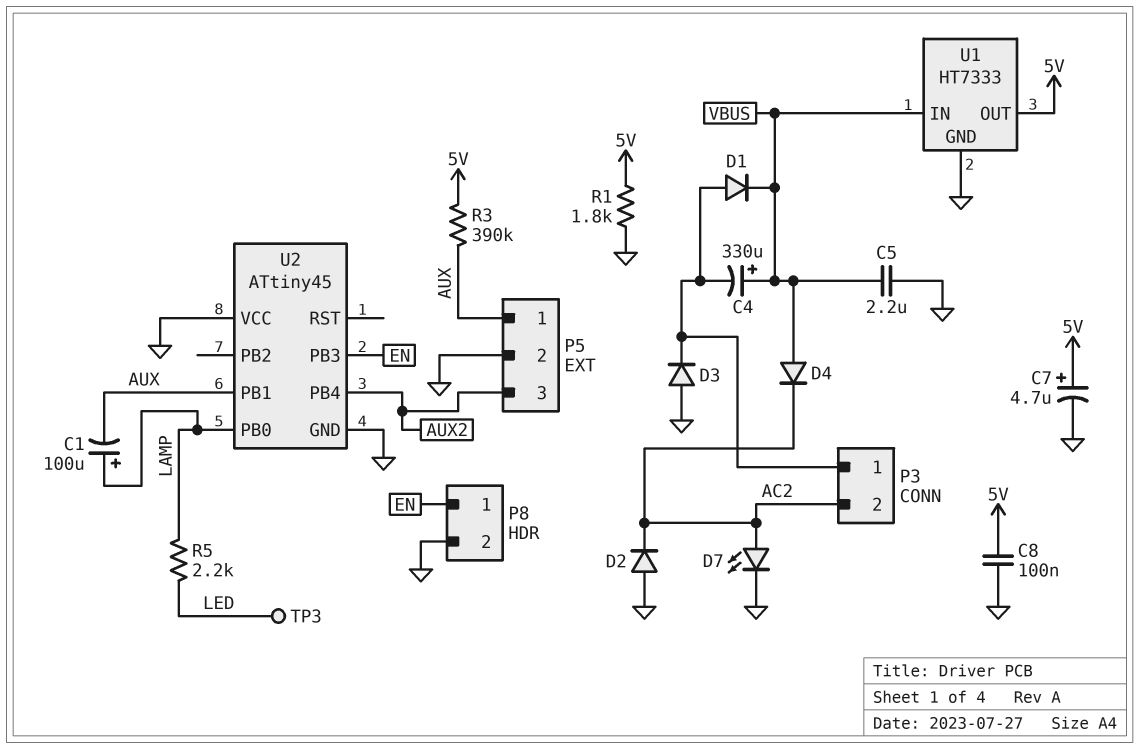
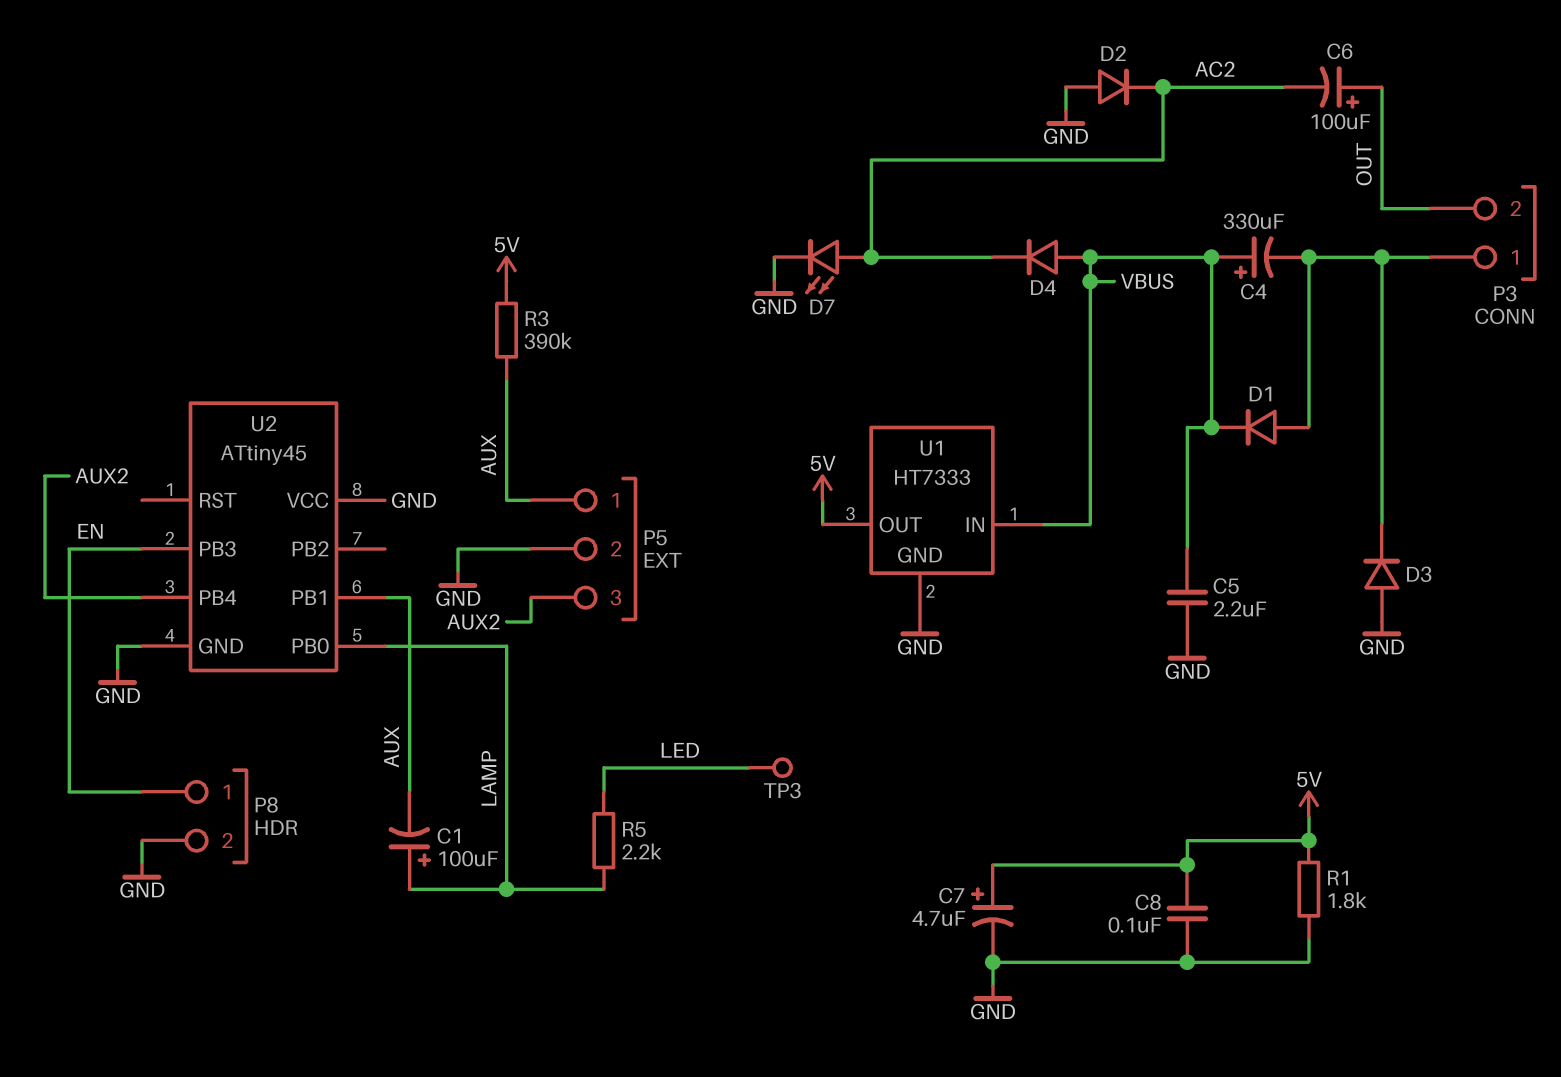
C6: none -> 100uF (plus OUT, minus AC2)
P3 pin 2: AC2 -> OUT

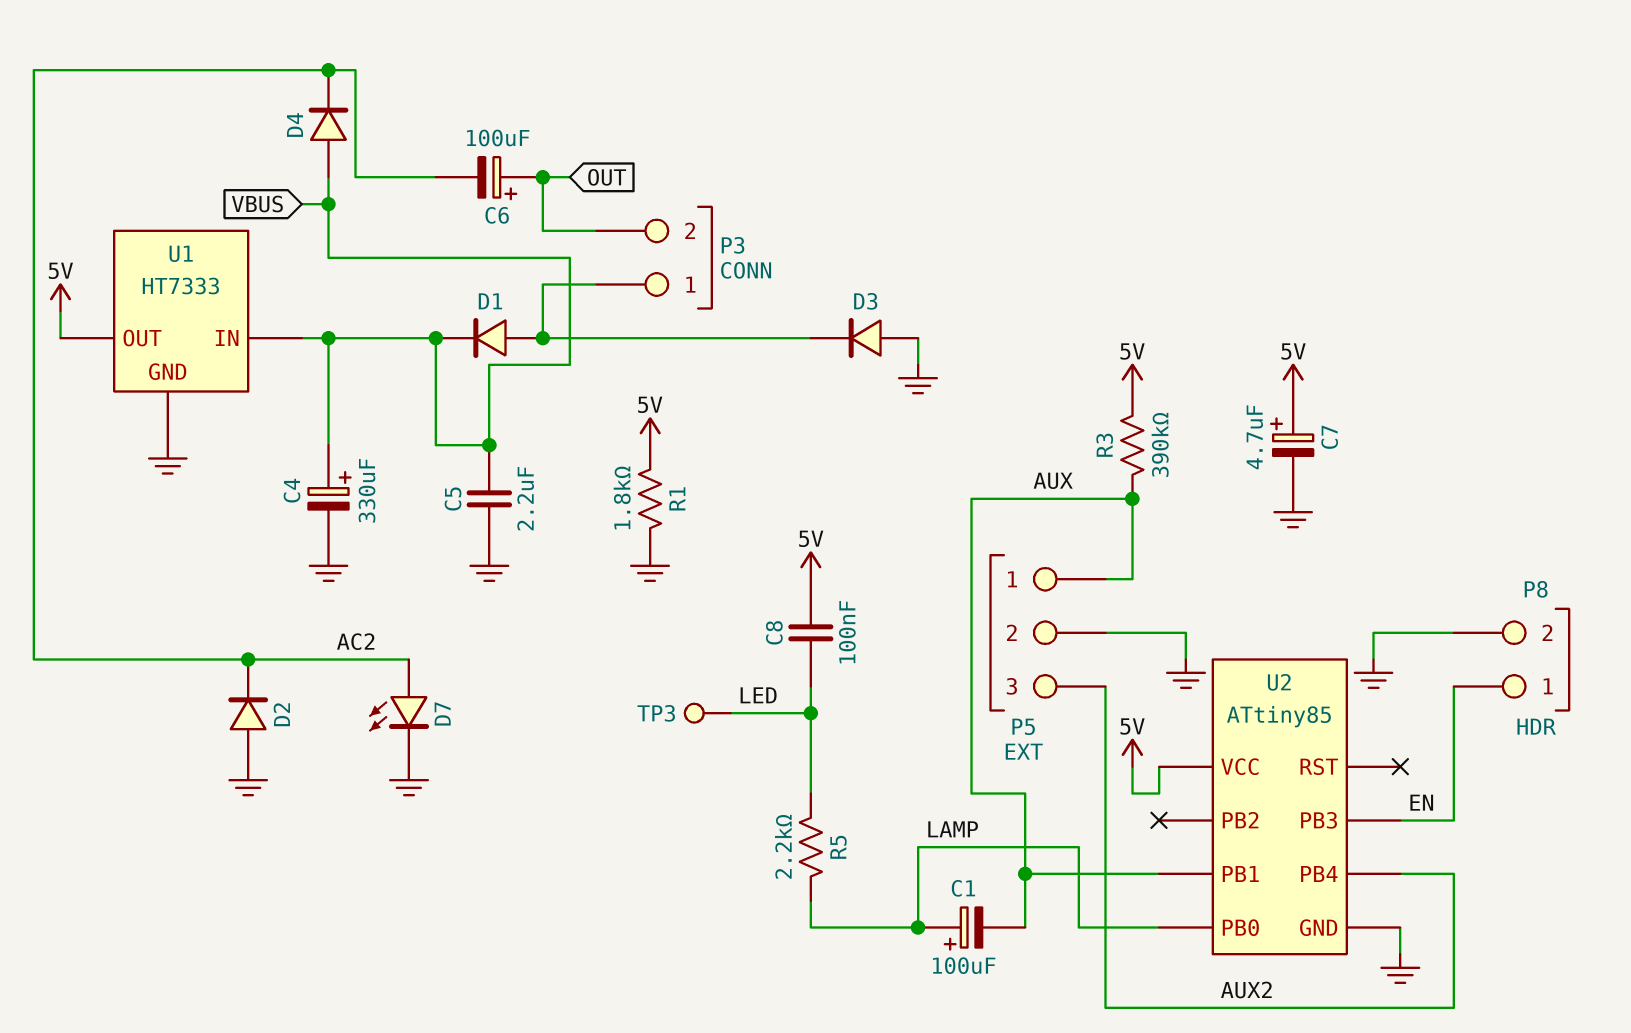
C4: 330uF (plus VBUS, minus P3/1) -> 330uF (plus VBUS, minus GND)
C8: 100nF (5V, GND) -> 100nF (5V, LED)
U2: ATtiny45 -> ATtiny85
U2 pin VCC: GND -> 5V

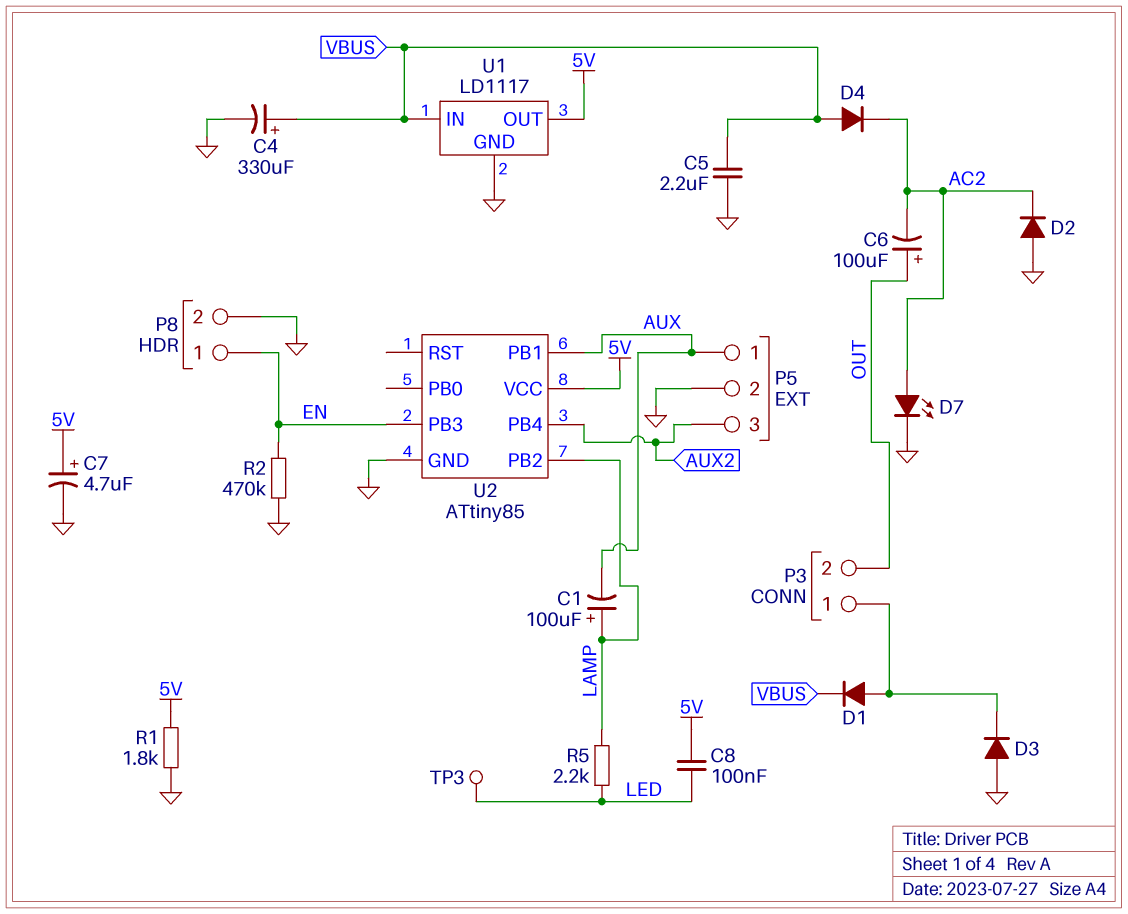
R2: none -> 470k (EN, GND)
R3: 390k (5V, AUX) -> none
U1: HT7333 -> LD1117
U2 pin PB0: LAMP -> none
U2 pin PB2: none -> LAMP

